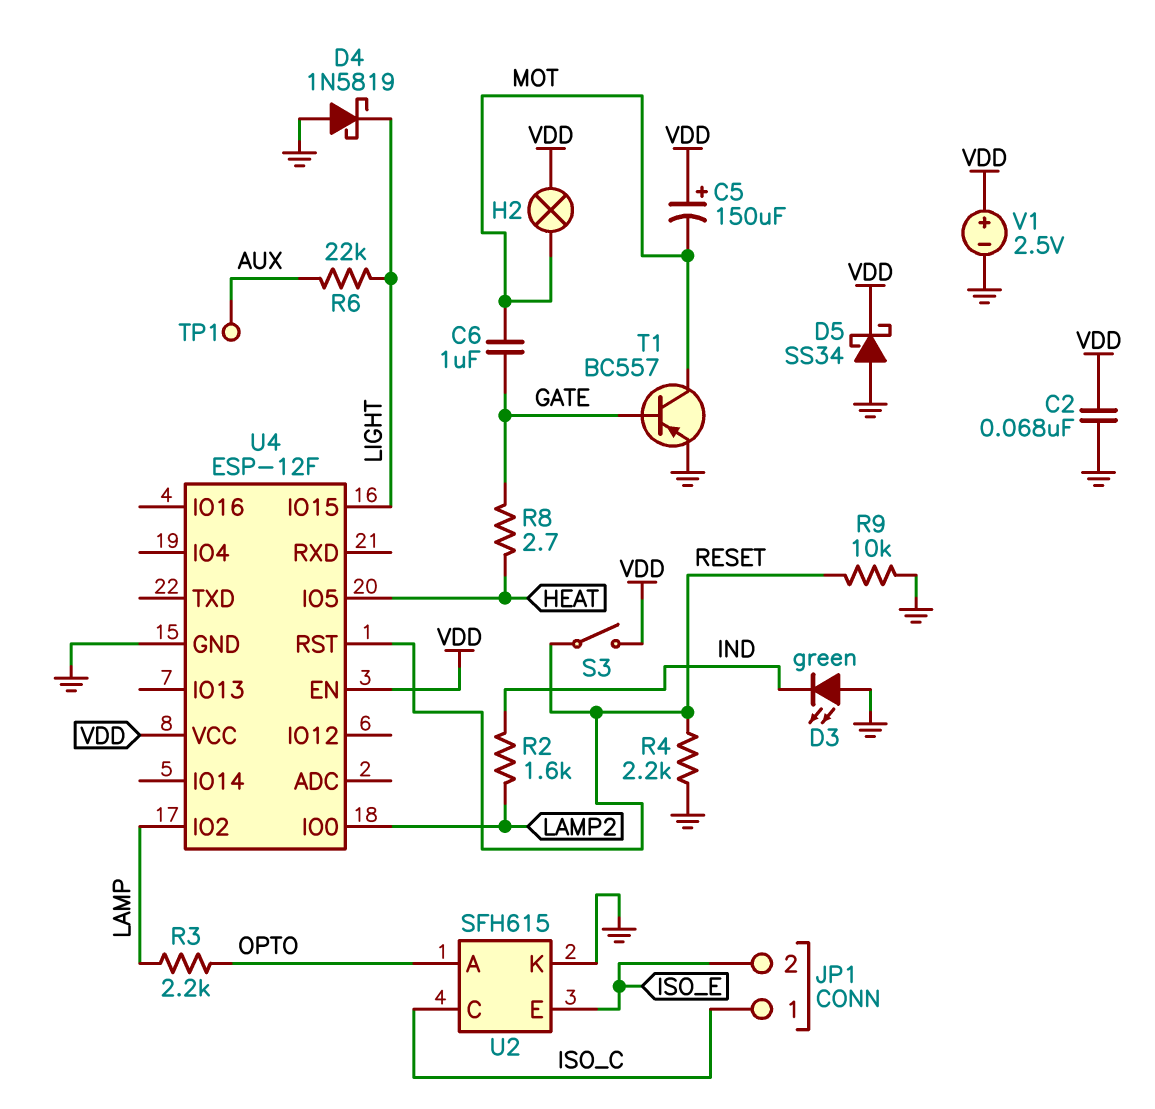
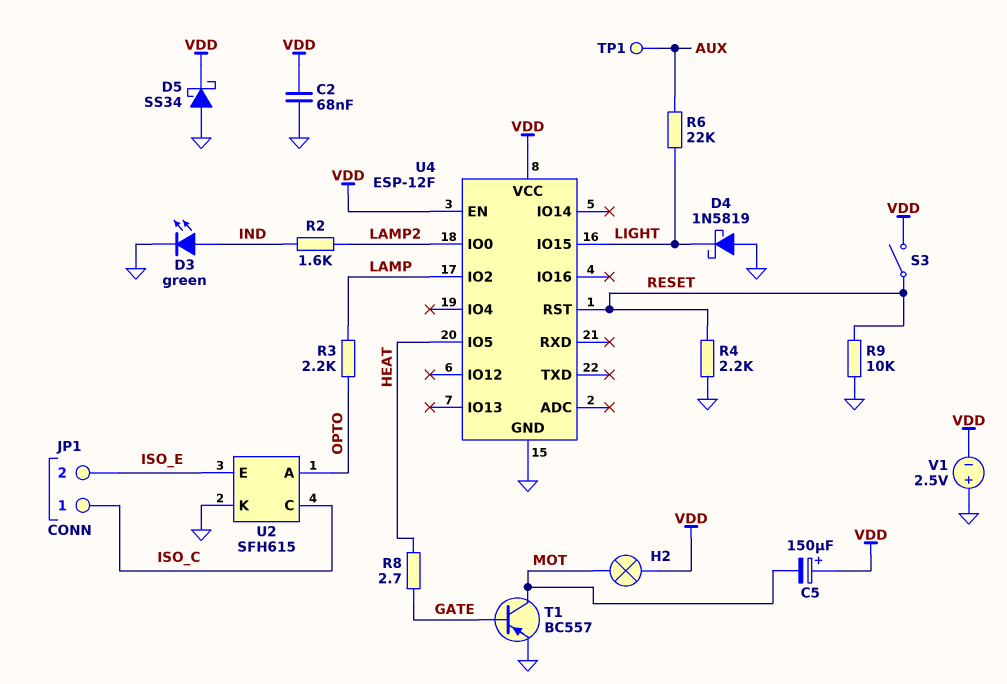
C6: 1uF (GATE, MOT) -> none
D3: LED green (A GND, K IND) -> LED green (A IND, K GND)
V1: 2.5V (plus VDD, minus GND) -> 2.5V (plus GND, minus VDD)

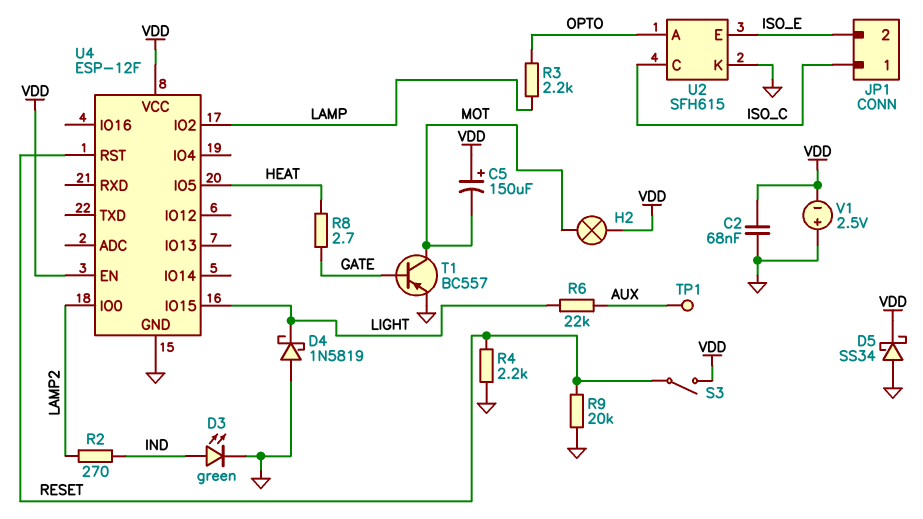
R2: 1.6k (IND, LAMP2) -> 270 (IND, LAMP2)
R9: 10k (GND, RESET) -> 20k (GND, RESET)

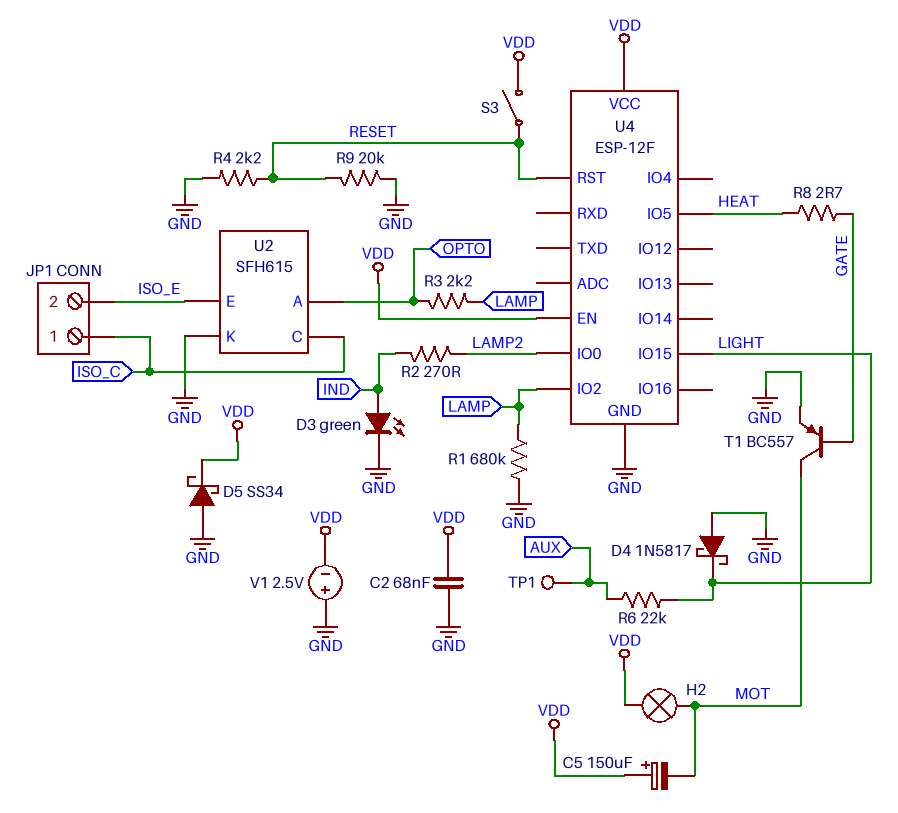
D4: schottky 1N5819 (A GND, K LIGHT) -> schottky 1N5817 (A GND, K LIGHT)
R1: none -> 680k (GND, LAMP)

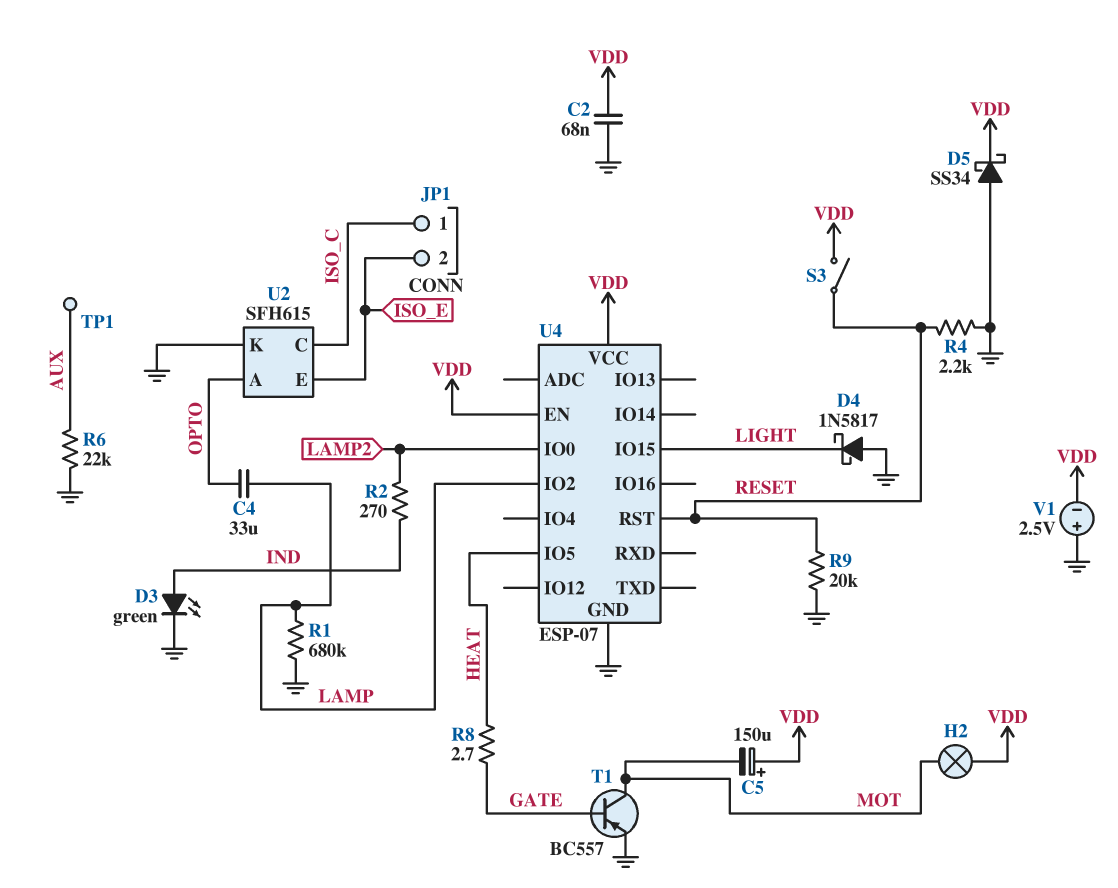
C4: none -> 33uF (LAMP, OPTO)
R3: 2.2k (LAMP, OPTO) -> none
R6: 22k (AUX, LIGHT) -> 22k (AUX, GND)
U4: ESP-12F -> ESP-07

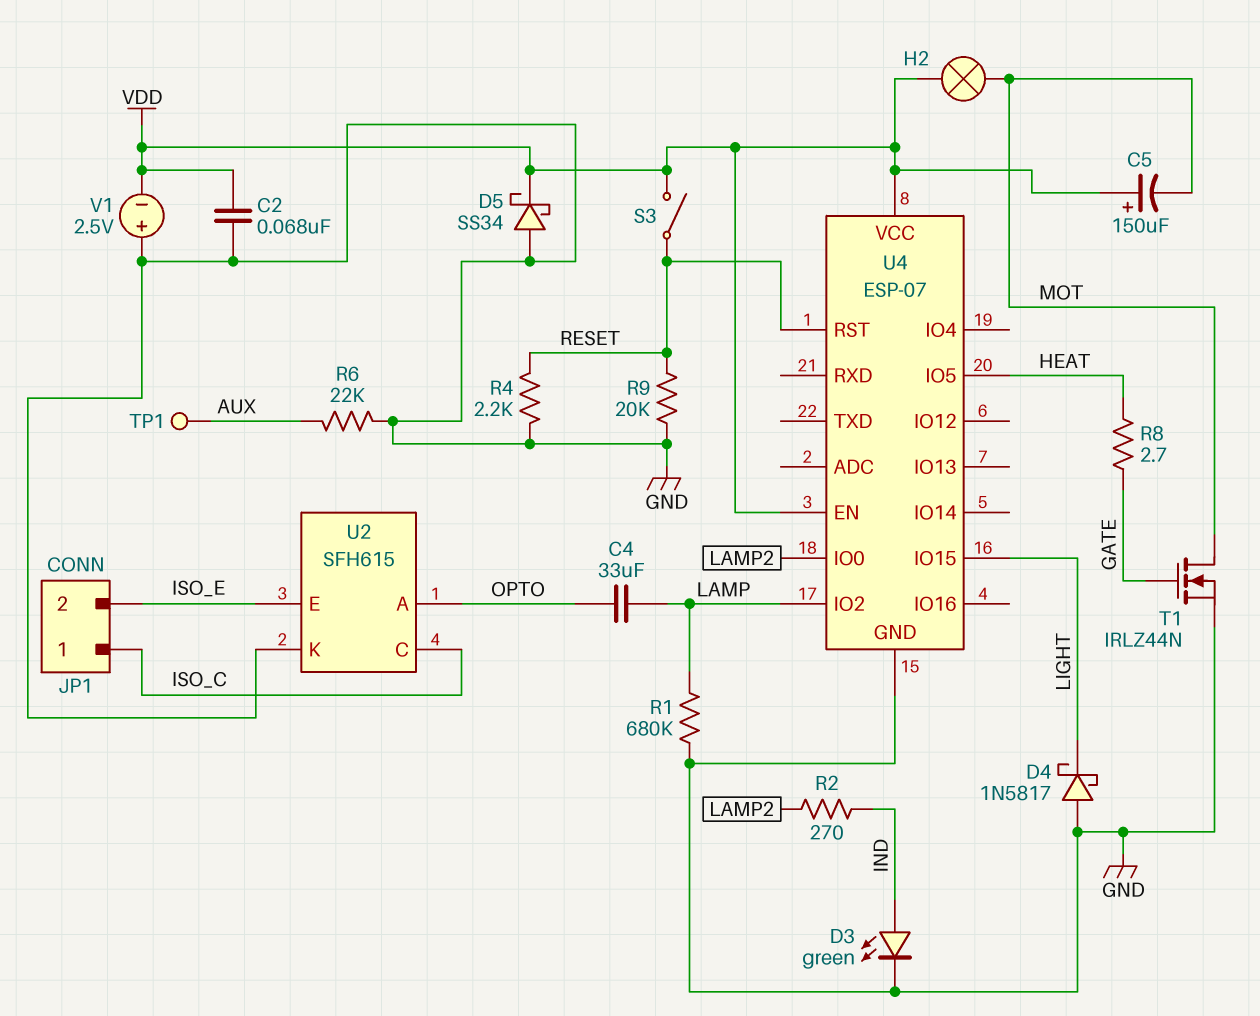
T1: PNP BC557 (B GATE, C MOT, E GND) -> NMOS IRLZ44N (G GATE, D MOT, S GND)

